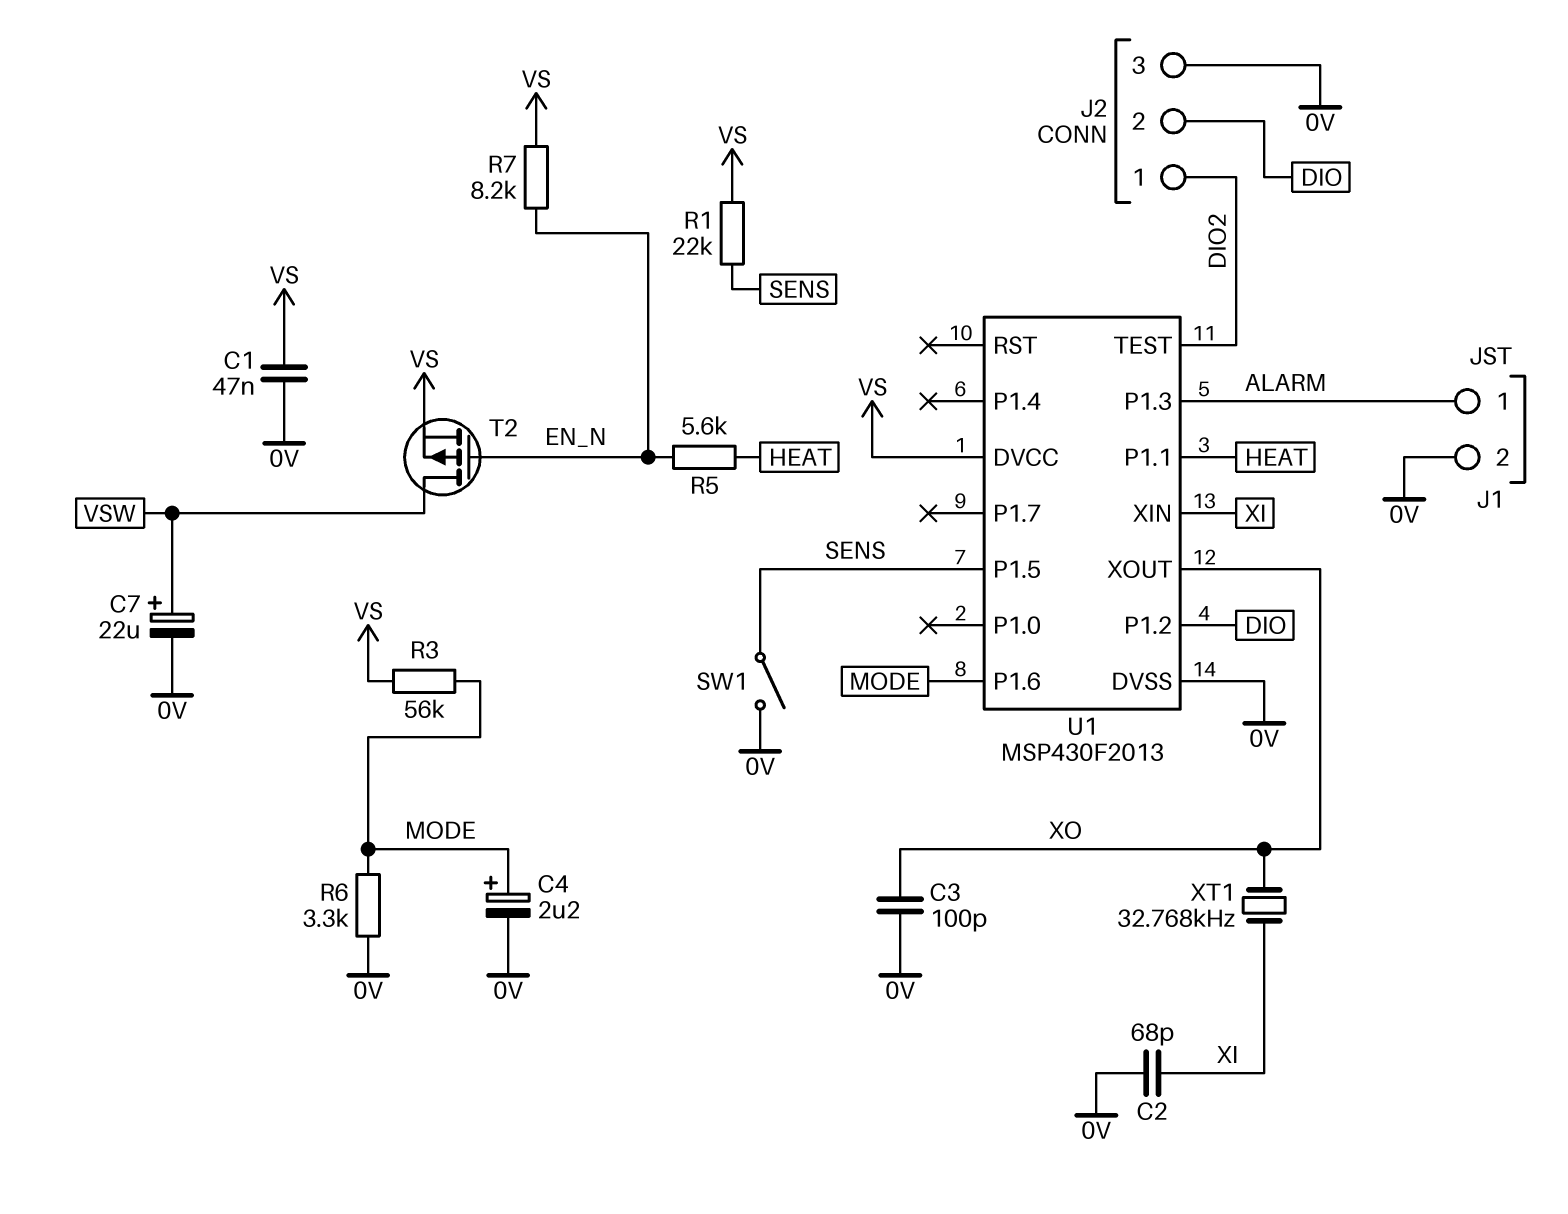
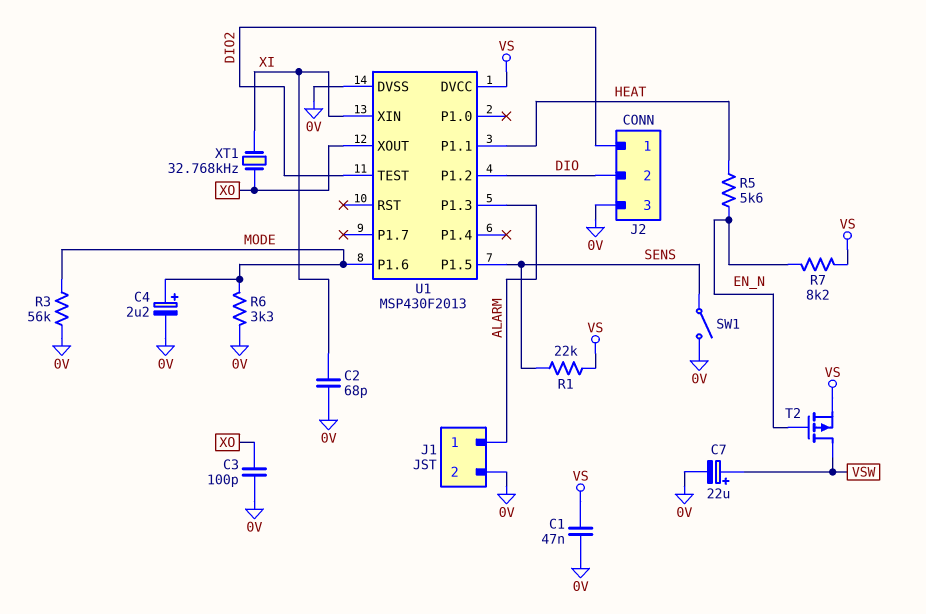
R3: 56k (MODE, VS) -> 56k (0V, MODE)

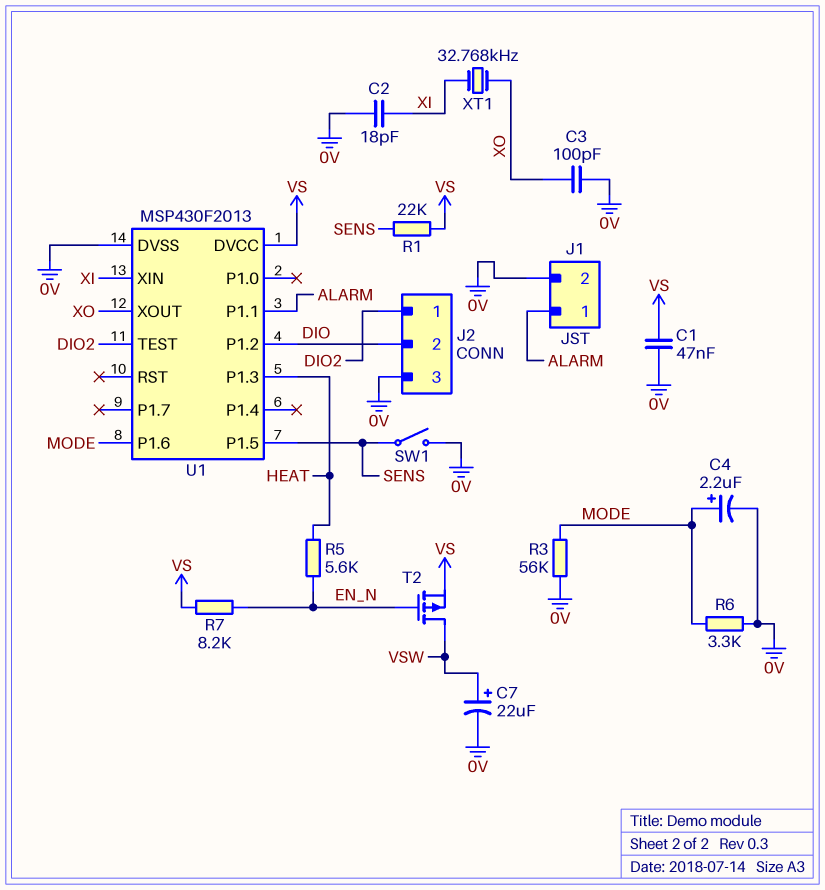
C2: 68pF (0V, XI) -> 18pF (0V, XI)
U1 pin P1.1: HEAT -> ALARM
U1 pin P1.3: ALARM -> HEAT

